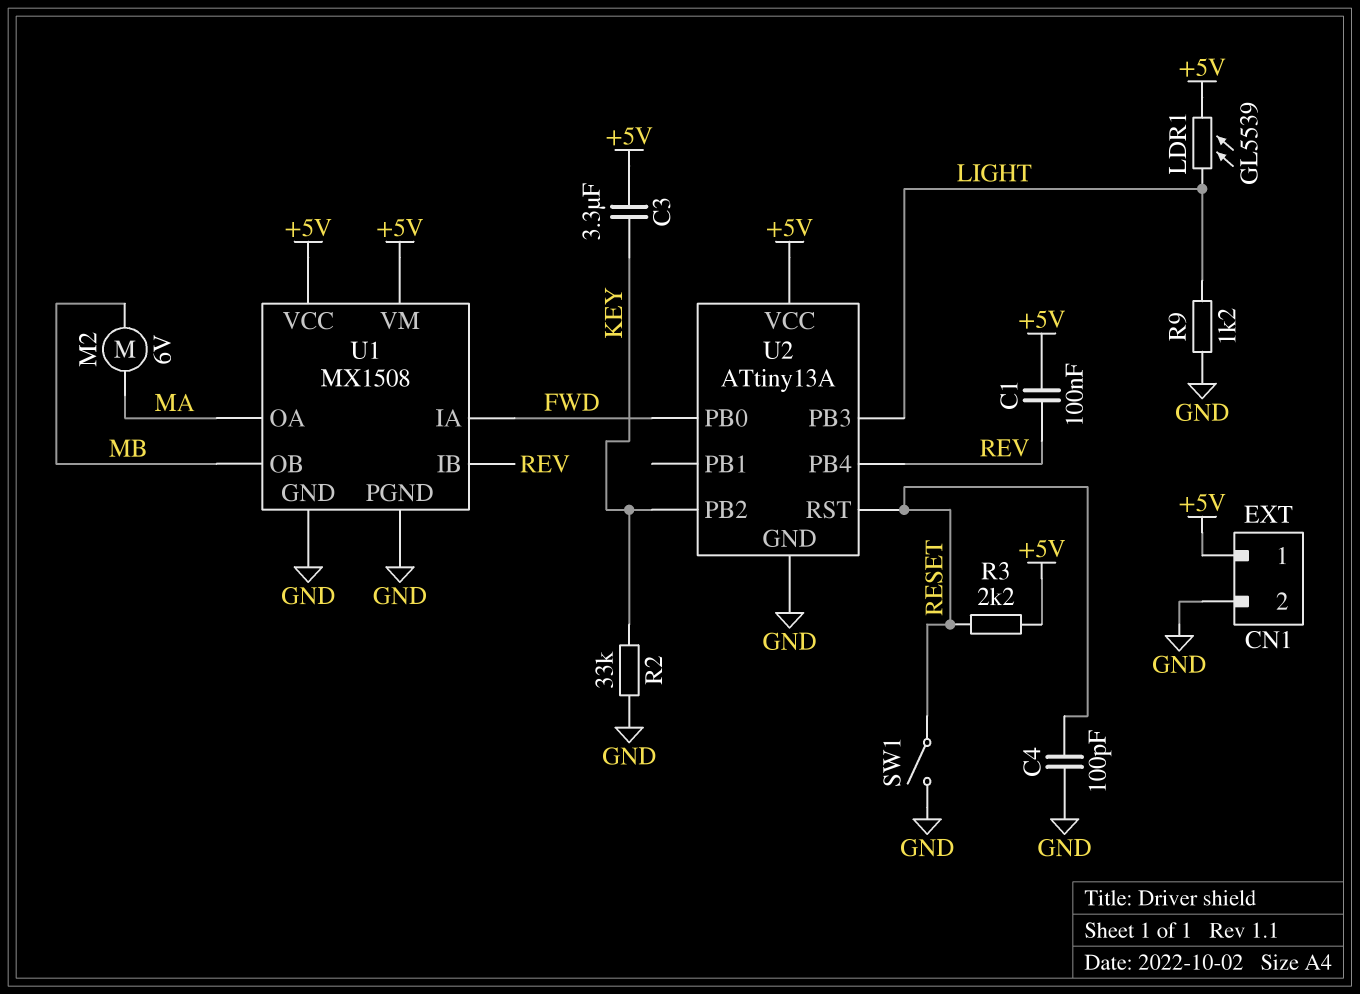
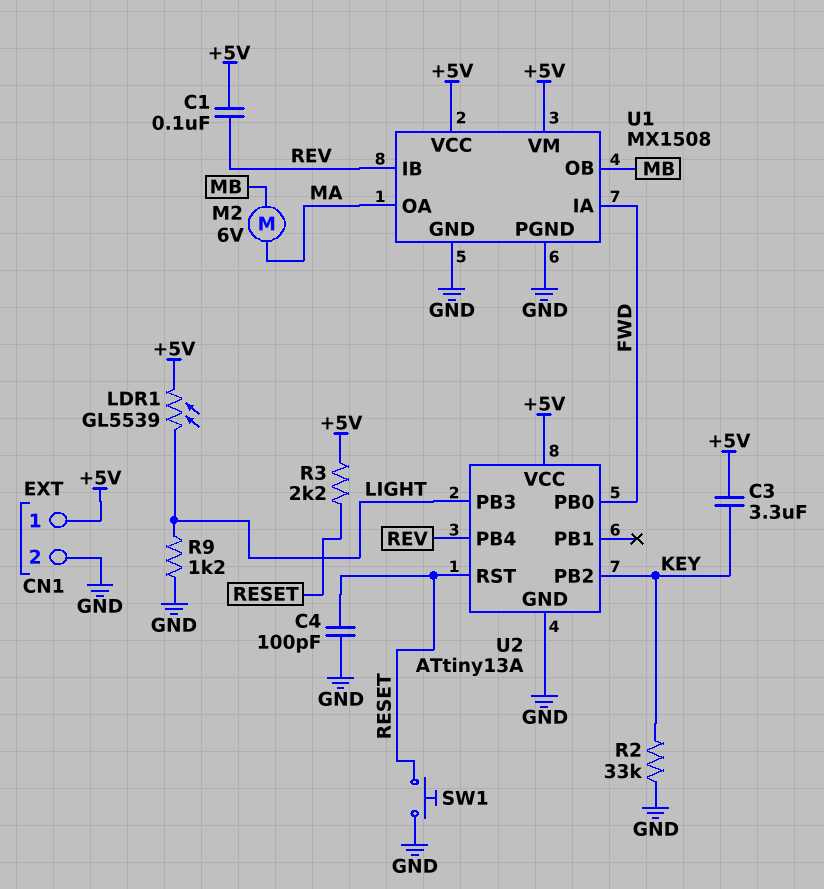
SW1: switch (GND, RESET) -> button (GND, RESET)

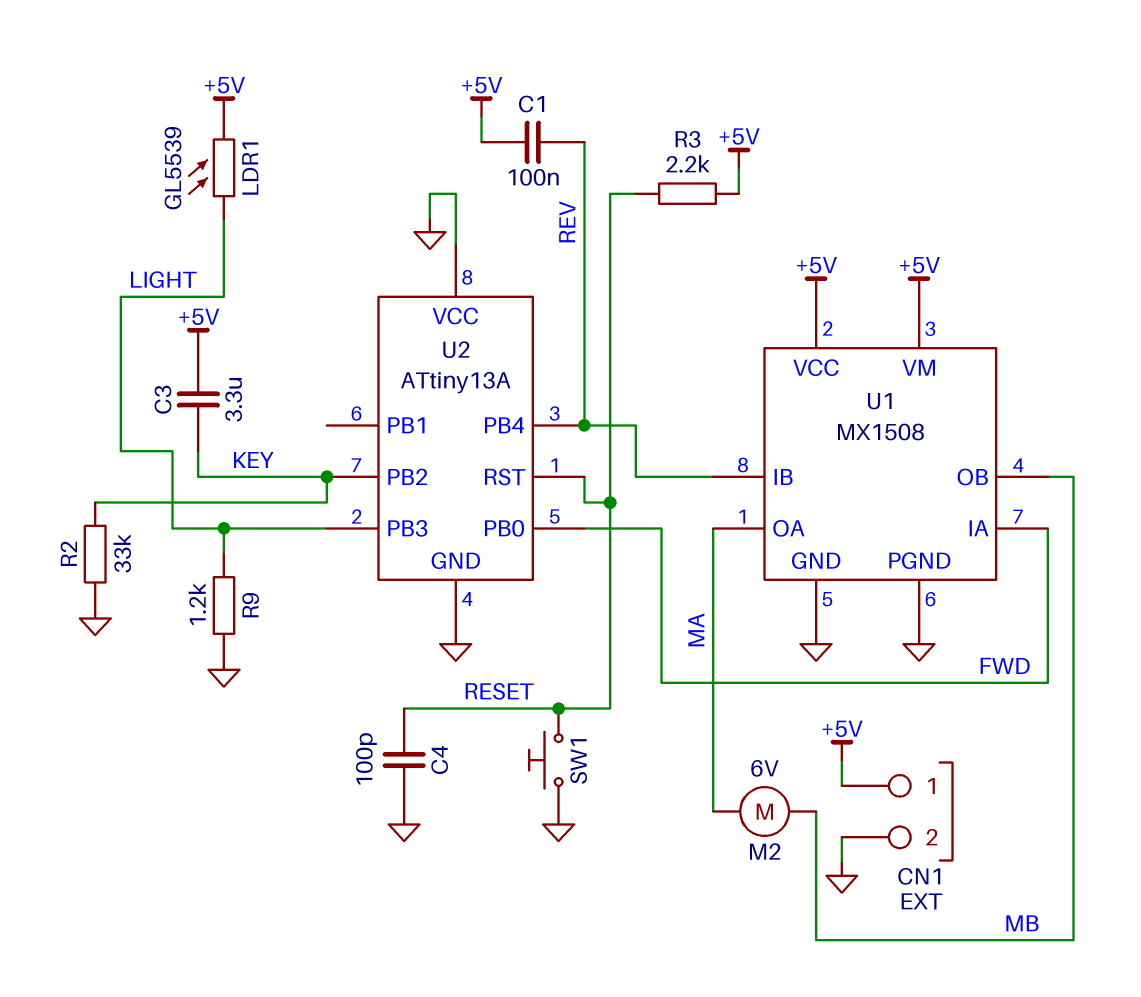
U2 pin VCC: +5V -> GND

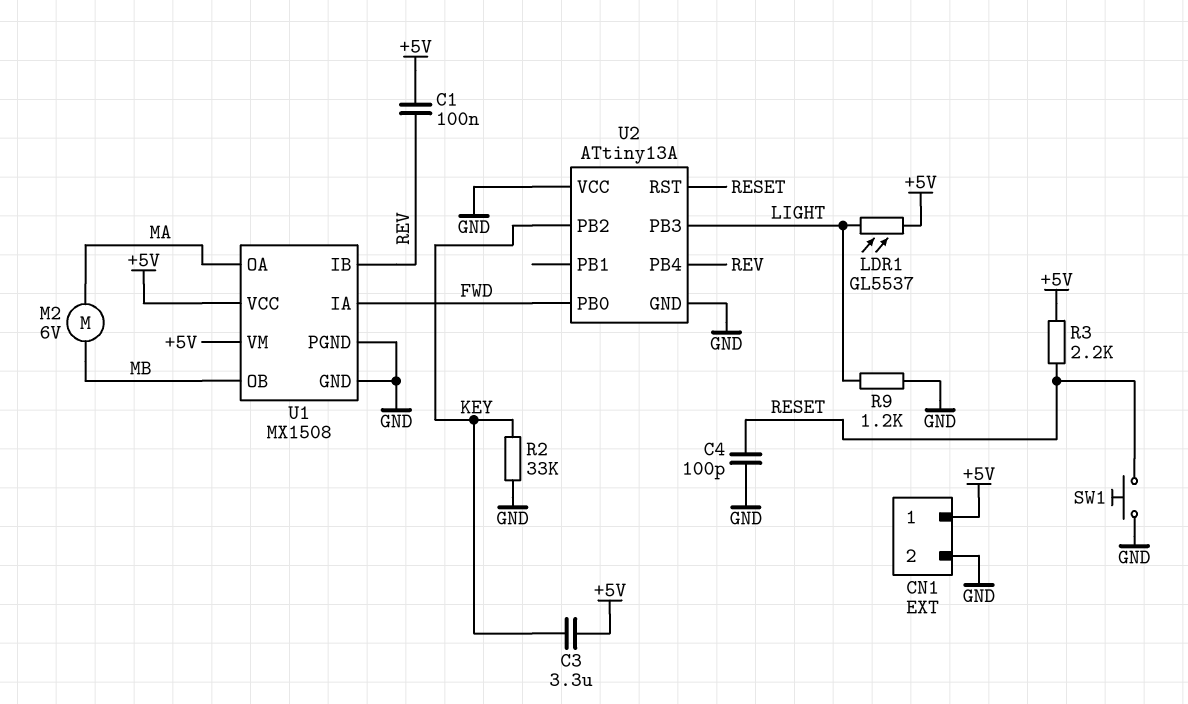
LDR1: GL5539 (+5V, LIGHT) -> GL5537 (+5V, LIGHT)

